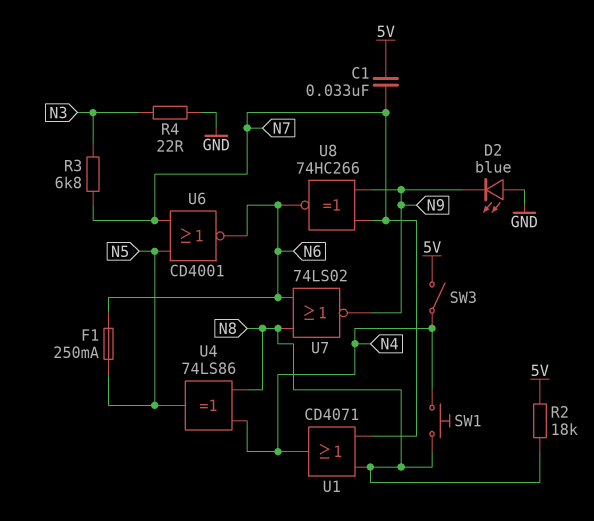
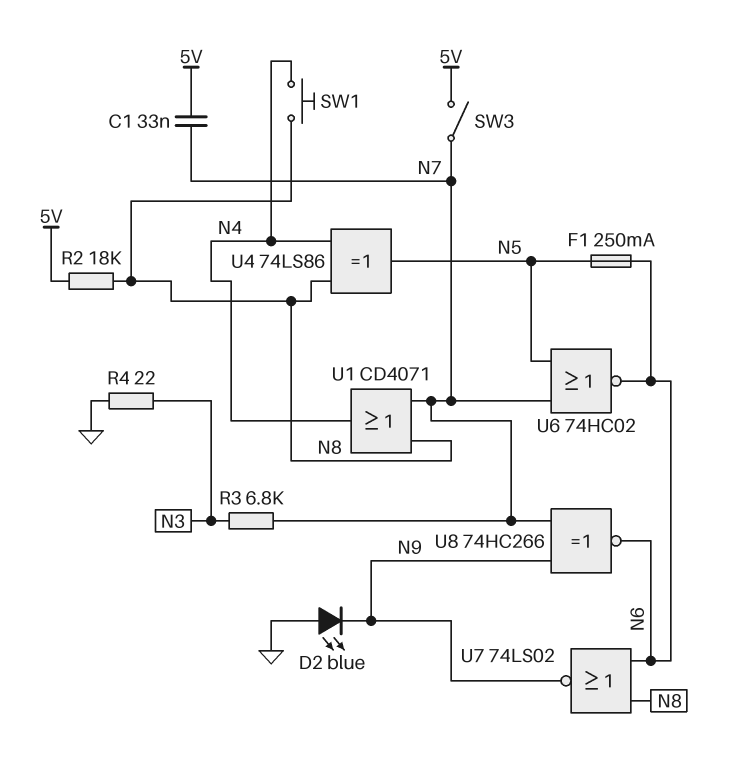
SW3: switch (5V, N4) -> switch (5V, N7)
U6: NOR CD4001 (in N5, in N7, out N6) -> NOR 74HC02 (in N5, in N7, out N6)

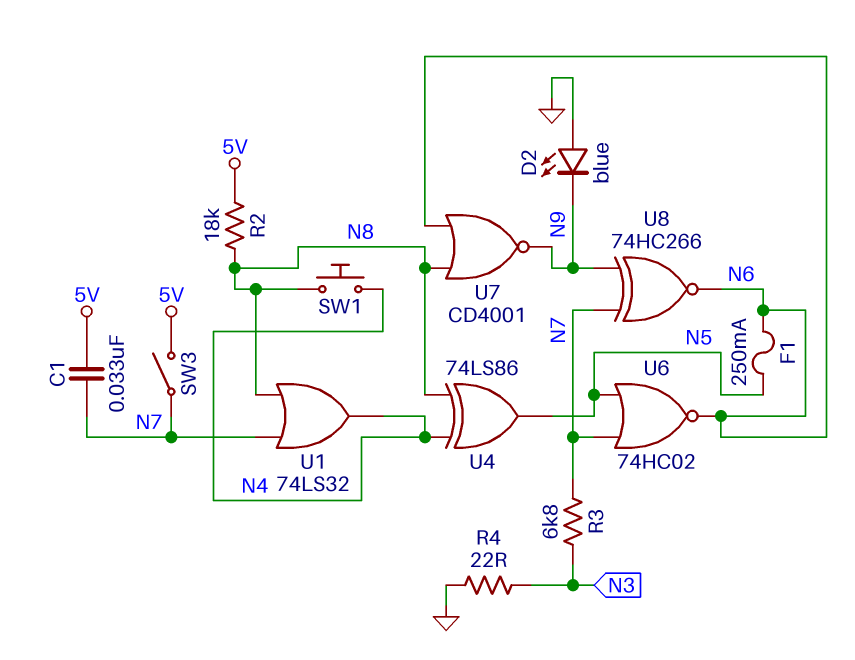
U1: OR CD4071 (in N7, in N8, out N4) -> OR 74LS32 (in N7, in N8, out N4)
U7: NOR 74LS02 (in N6, in N8, out N9) -> NOR CD4001 (in N6, in N8, out N9)

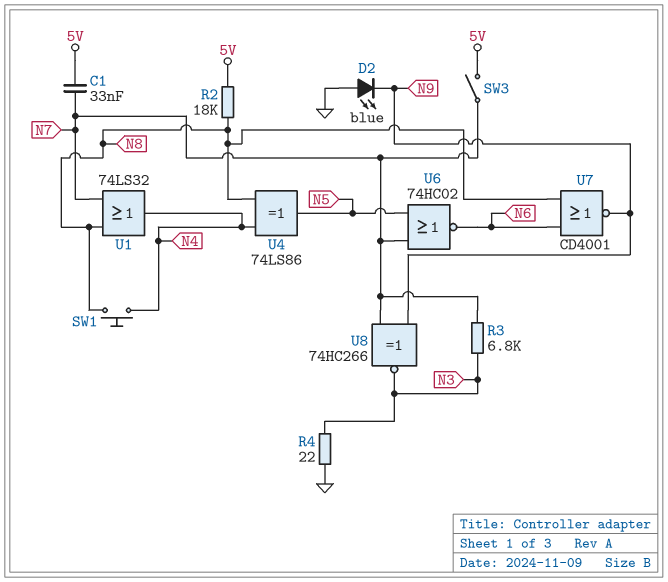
F1: 250mA (N5, N6) -> none
U8: XNOR 74HC266 (in N7, in N9, out N6) -> XNOR 74HC266 (in N7, in N9, out N3)

